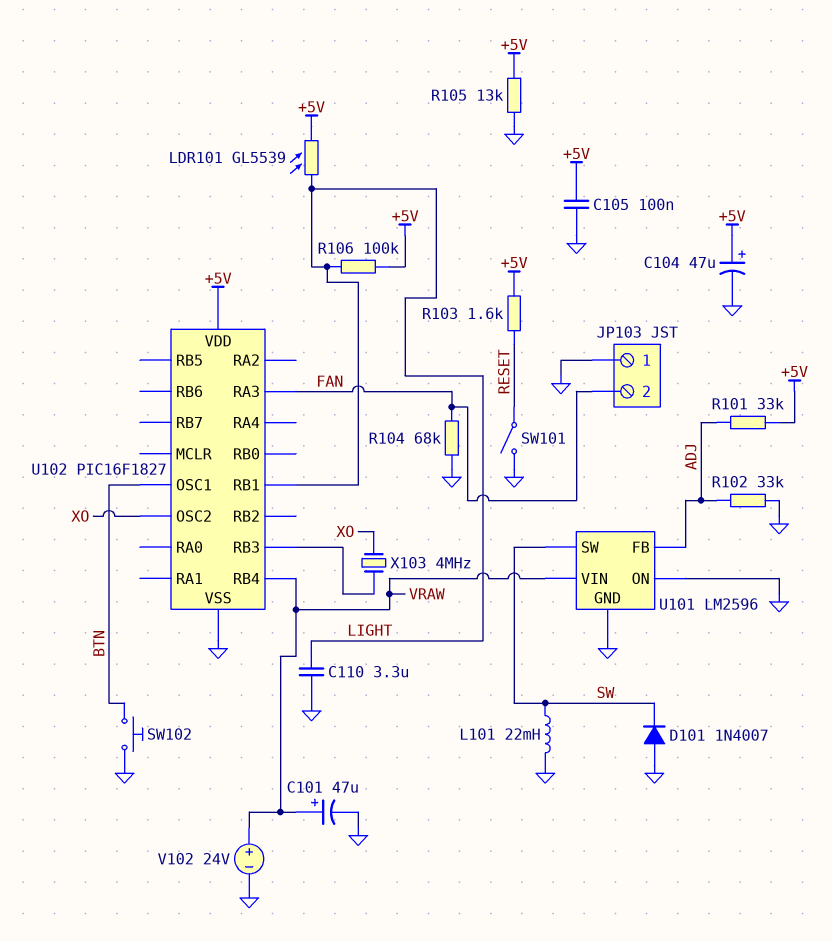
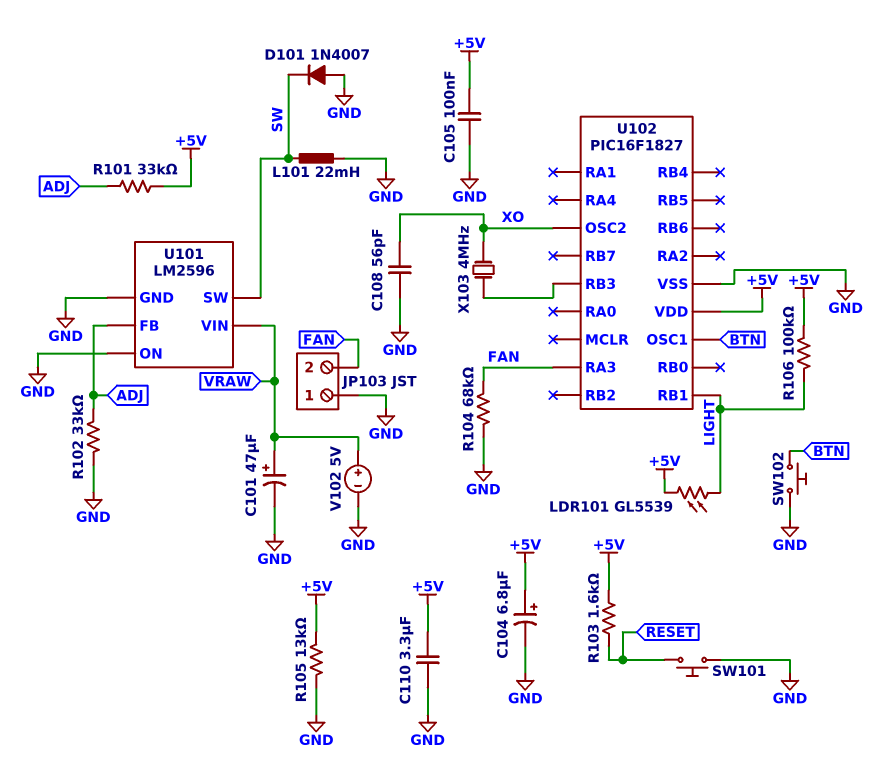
C104: 47uF (plus +5V, minus GND) -> 6.8uF (plus +5V, minus GND)
C108: none -> 56pF (GND, XO)
C110: 3.3uF (GND, LIGHT) -> 3.3uF (+5V, GND)
SW101: switch (GND, RESET) -> button (GND, RESET)
U102 pin RB4: VRAW -> none
V102: 24V (plus VRAW, minus GND) -> 5V (plus VRAW, minus GND)

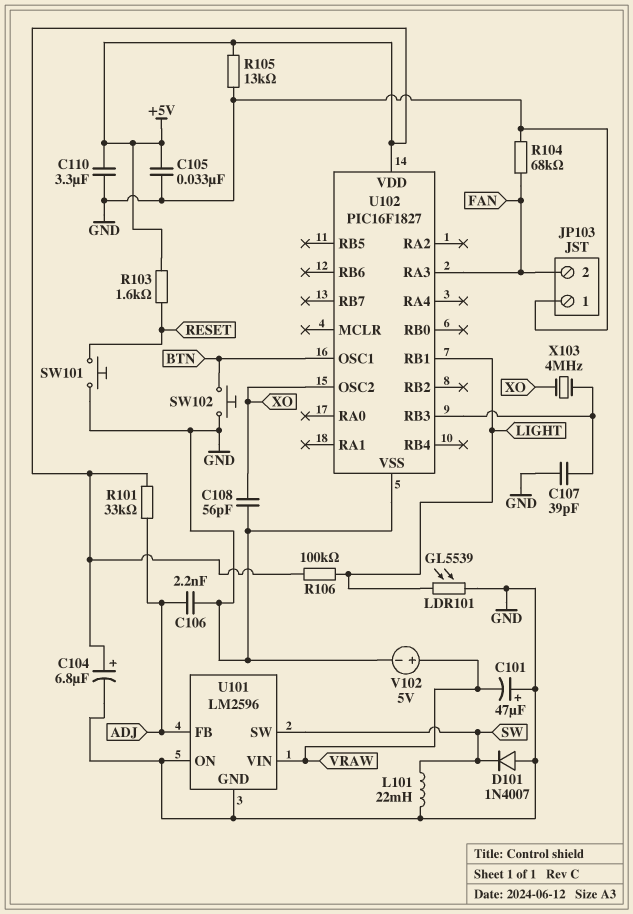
C101: 47uF (plus VRAW, minus GND) -> 47uF (plus GND, minus VRAW)
C105: 100nF (+5V, GND) -> 33nF (+5V, GND)
C106: none -> 2.2nF (ADJ, GND)
C107: none -> 39pF (GND, U102/RB3)
LDR101: GL5539 (+5V, LIGHT) -> GL5539 (GND, LIGHT)
R102: 33k (ADJ, GND) -> none

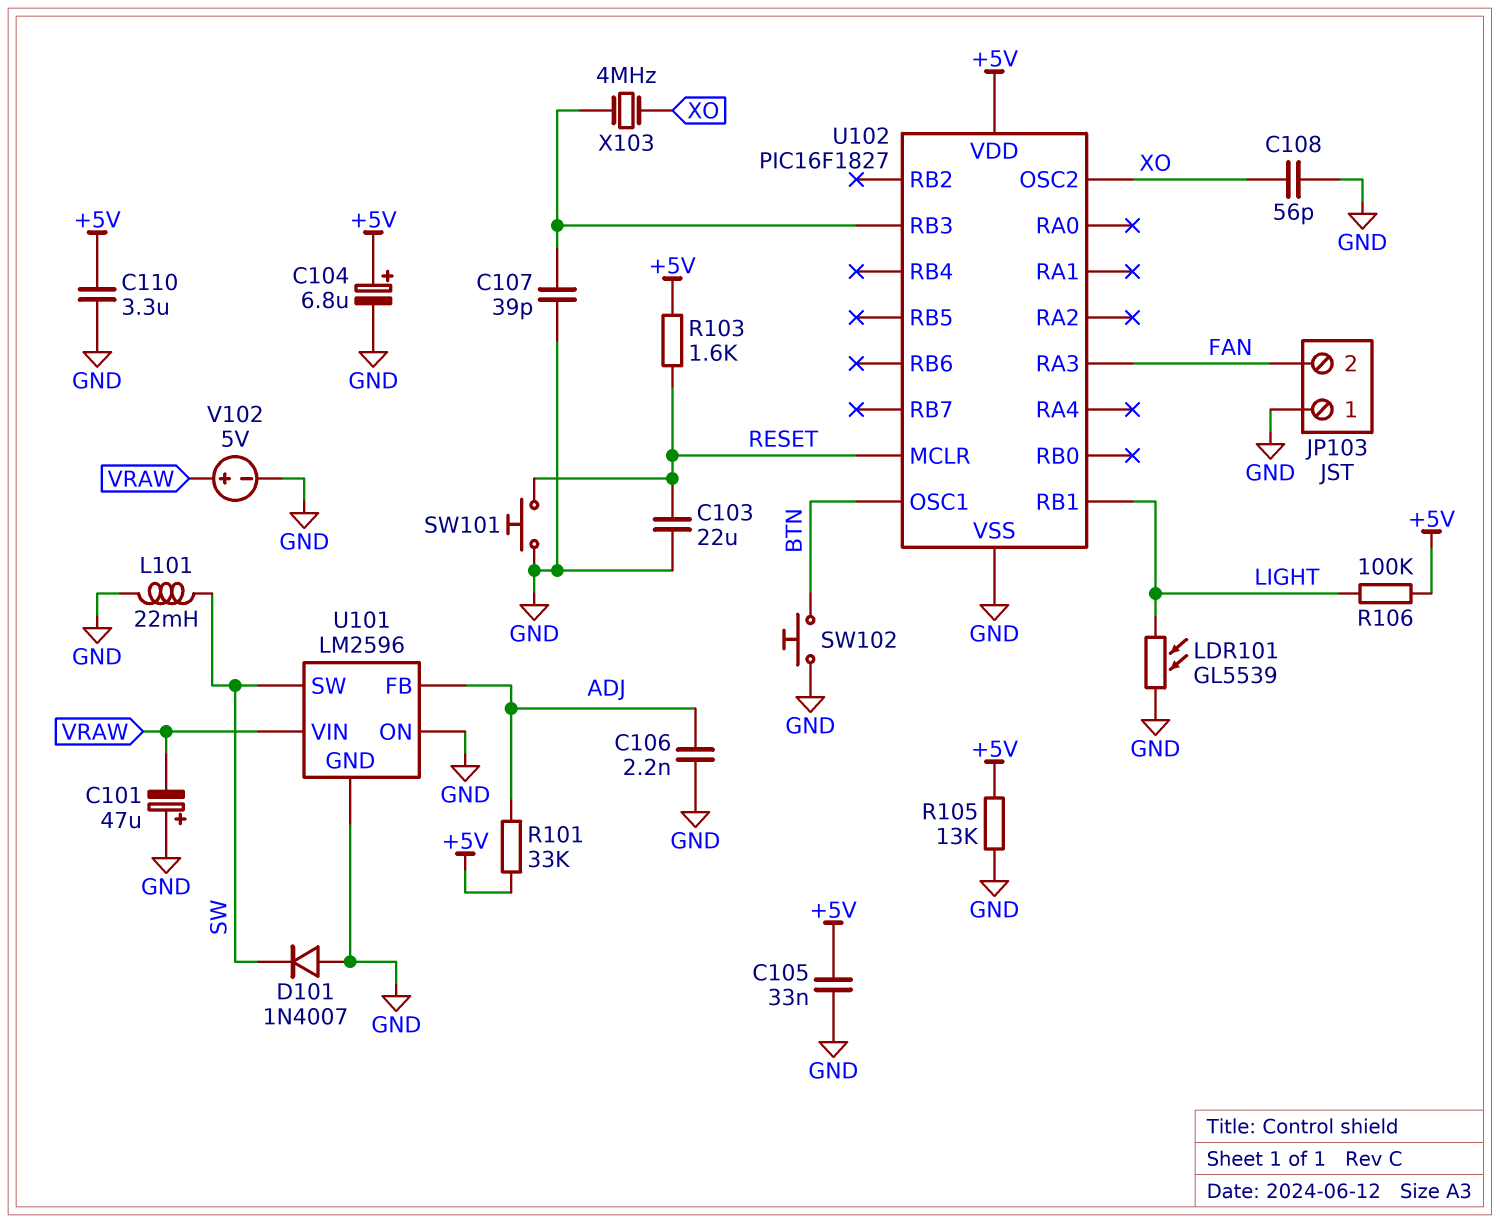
C103: none -> 22uF (GND, RESET)
R104: 68k (FAN, GND) -> none
U102 pin MCLR: none -> RESET

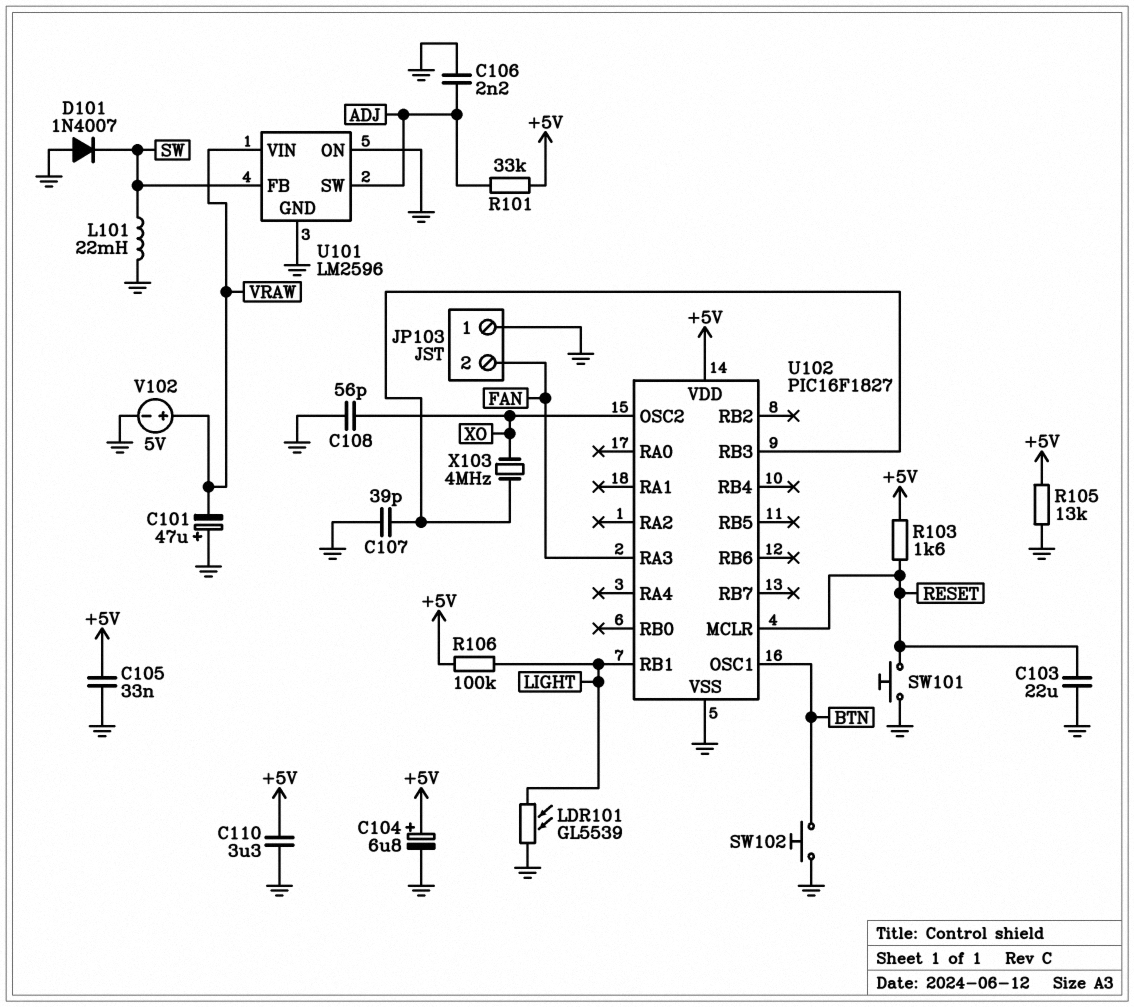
U101 pin FB: ADJ -> SW
U101 pin SW: SW -> ADJ

